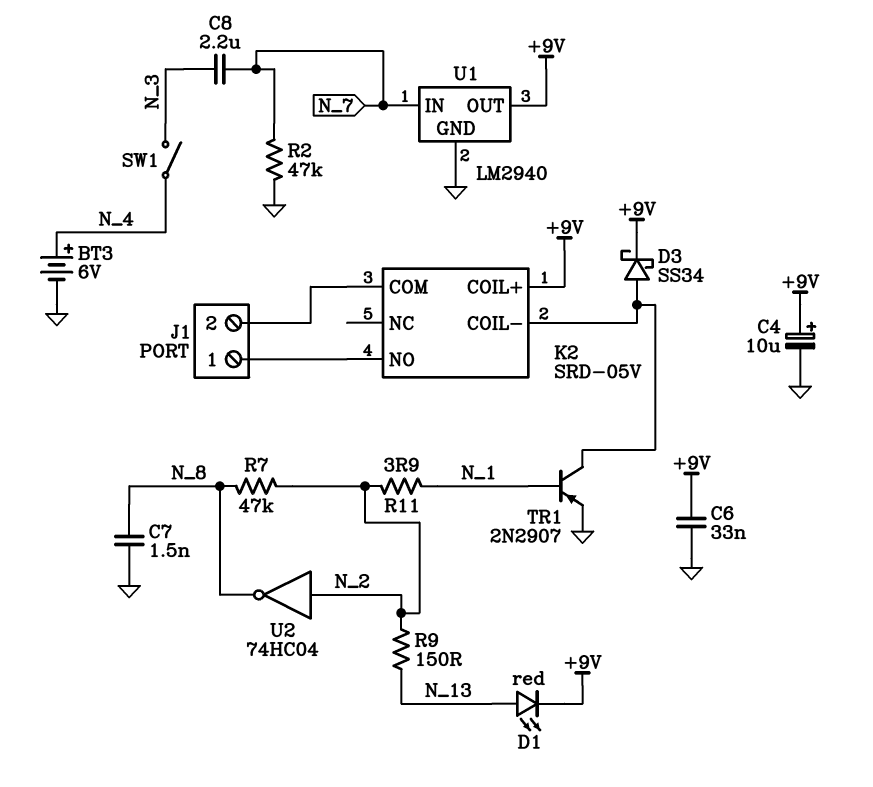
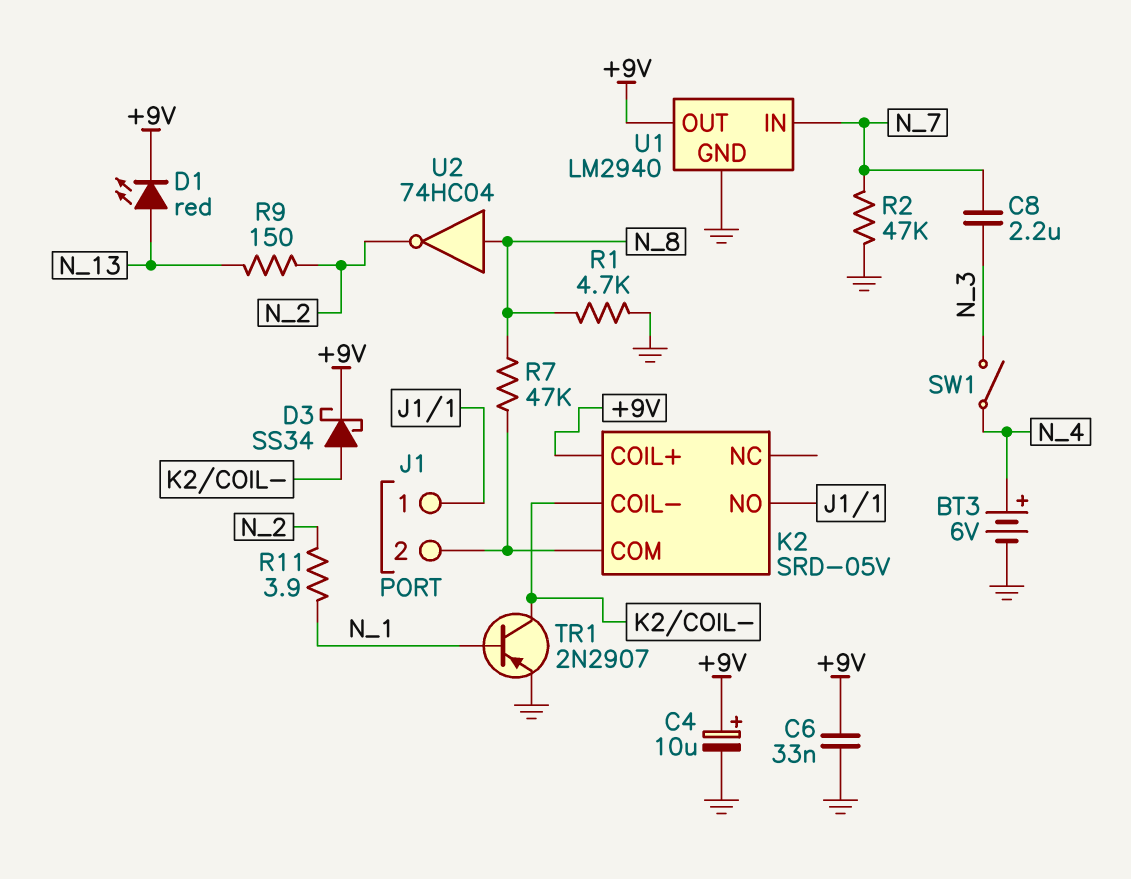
C7: 1.5nF (GND, N_8) -> none
R1: none -> 4.7k (GND, N_8)
R7: 47k (N_2, N_8) -> 47k (J1/2, N_8)
U2: NOT 74HC04 (in N_2, out N_8) -> NOT 74HC04 (in N_8, out N_2)

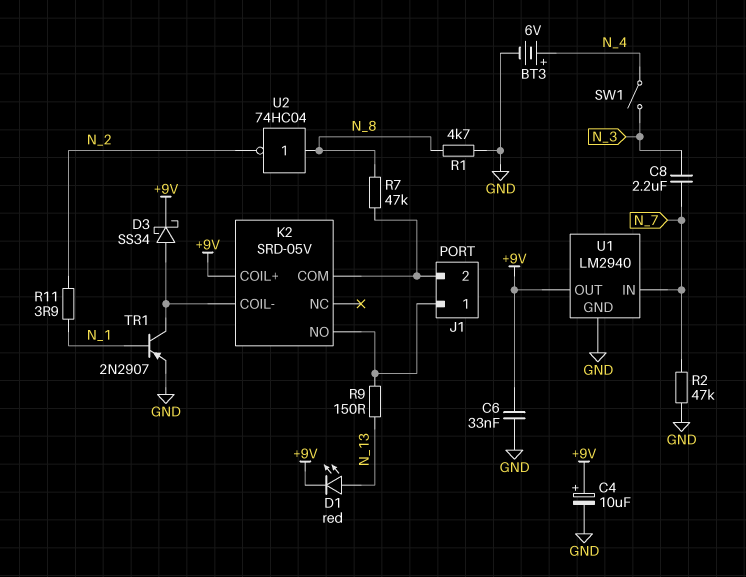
R9: 150 (N_2, N_13) -> 150 (J1/1, N_13)

